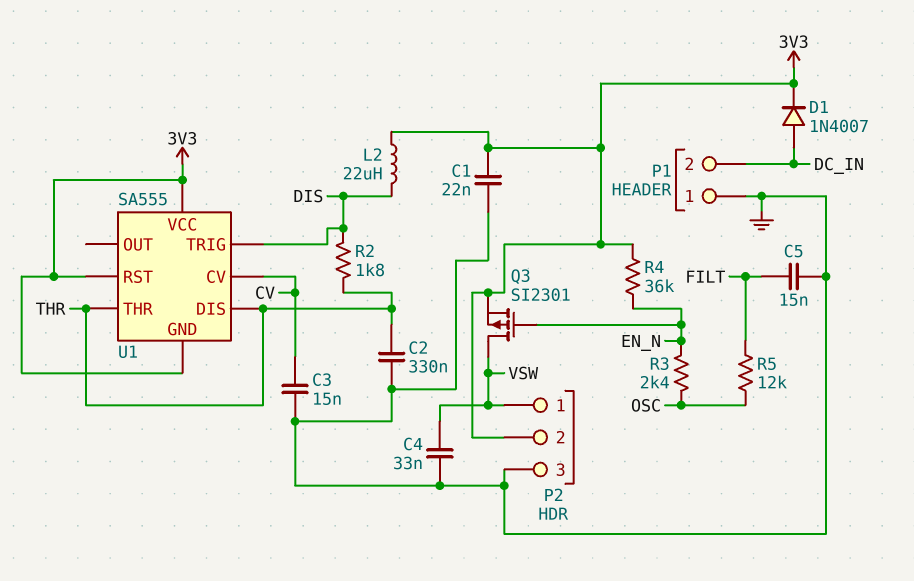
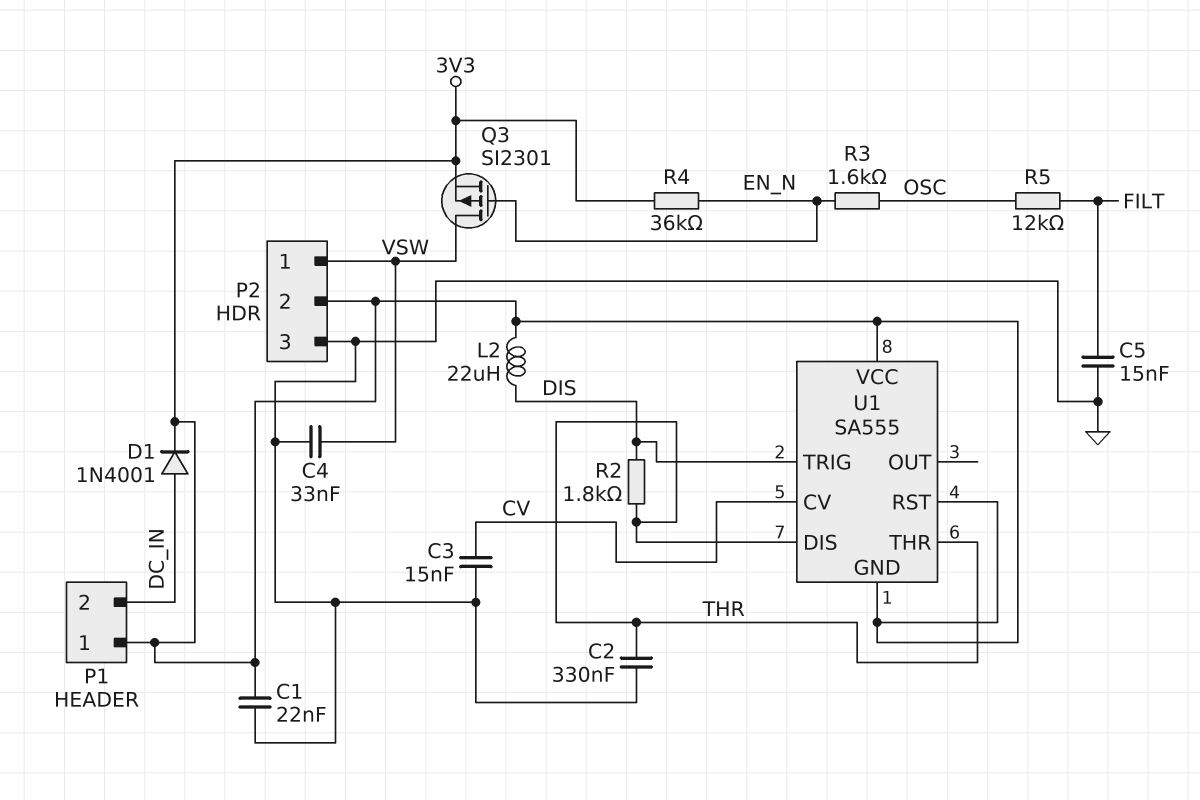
D1: diode 1N4007 (A DC_IN, K 3V3) -> diode 1N4001 (A DC_IN, K 3V3)
P1 pin 1: GND -> 3V3
R3: 2.4k (EN_N, OSC) -> 1.6k (EN_N, OSC)

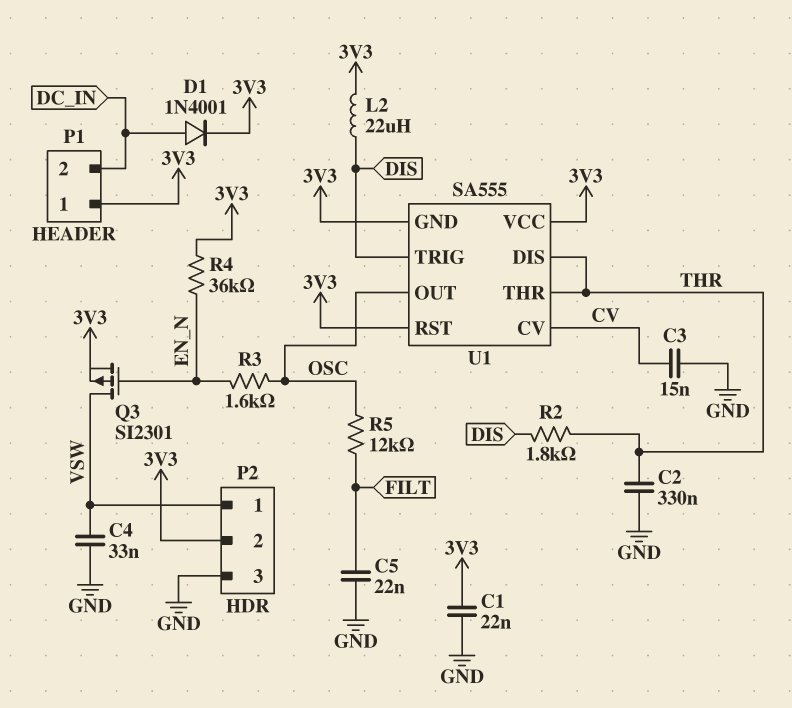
C5: 15nF (FILT, GND) -> 22nF (FILT, GND)
U1 pin OUT: none -> OSC

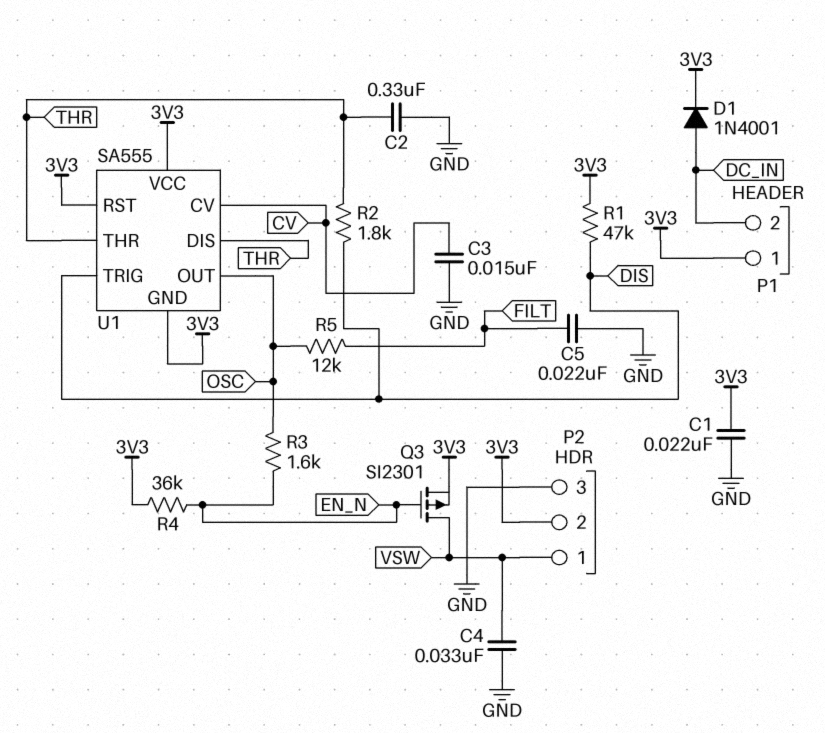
L2: 22uH (3V3, DIS) -> none
R1: none -> 47k (3V3, DIS)

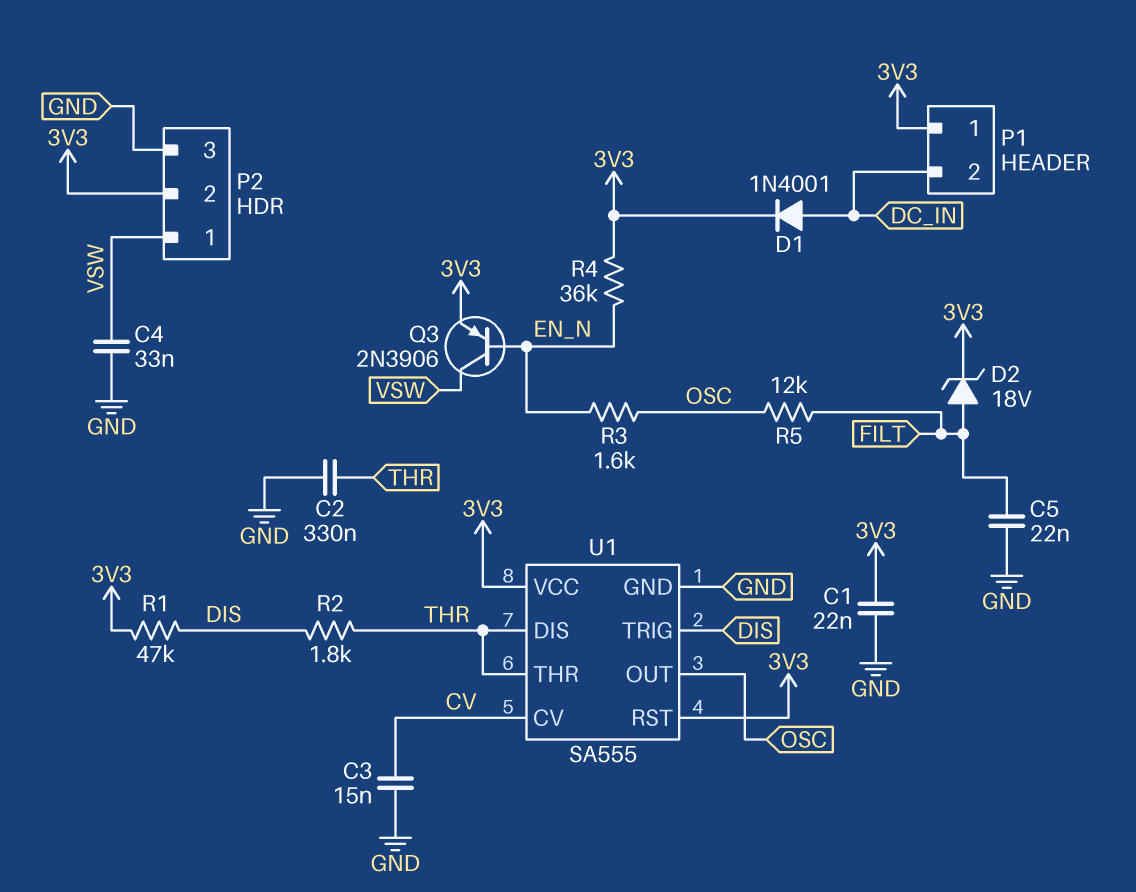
D2: none -> zener 18V (A FILT, K 3V3)
Q3: PMOS SI2301 (G EN_N, D VSW, S 3V3) -> PNP 2N3906 (B EN_N, C VSW, E 3V3)
U1 pin GND: 3V3 -> GND

